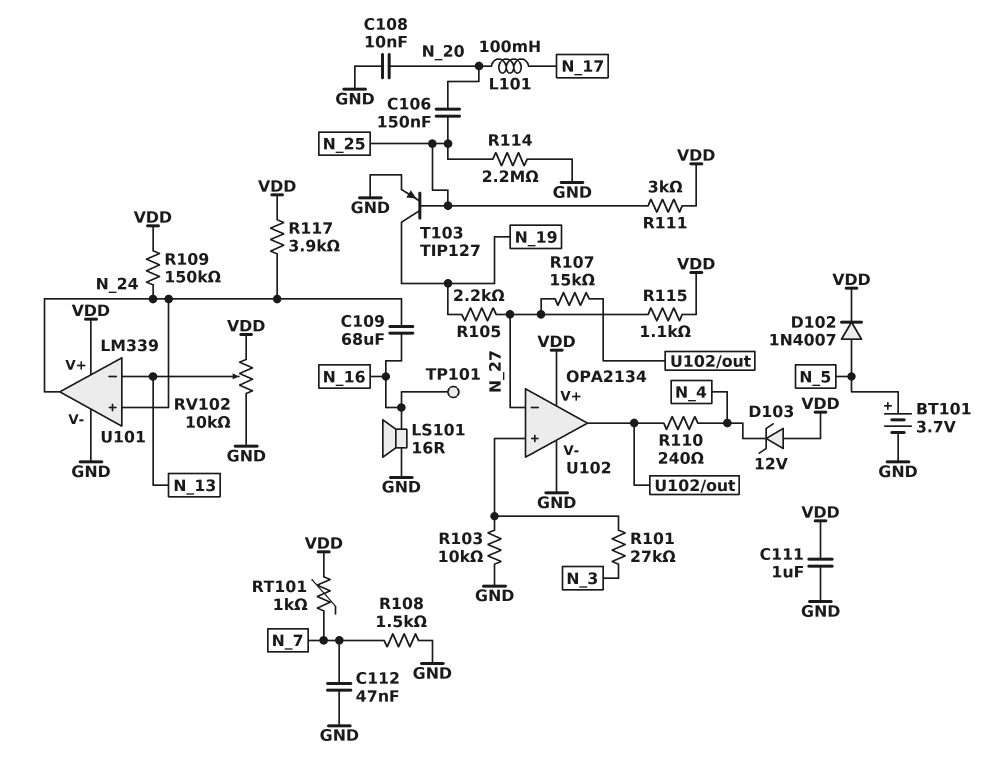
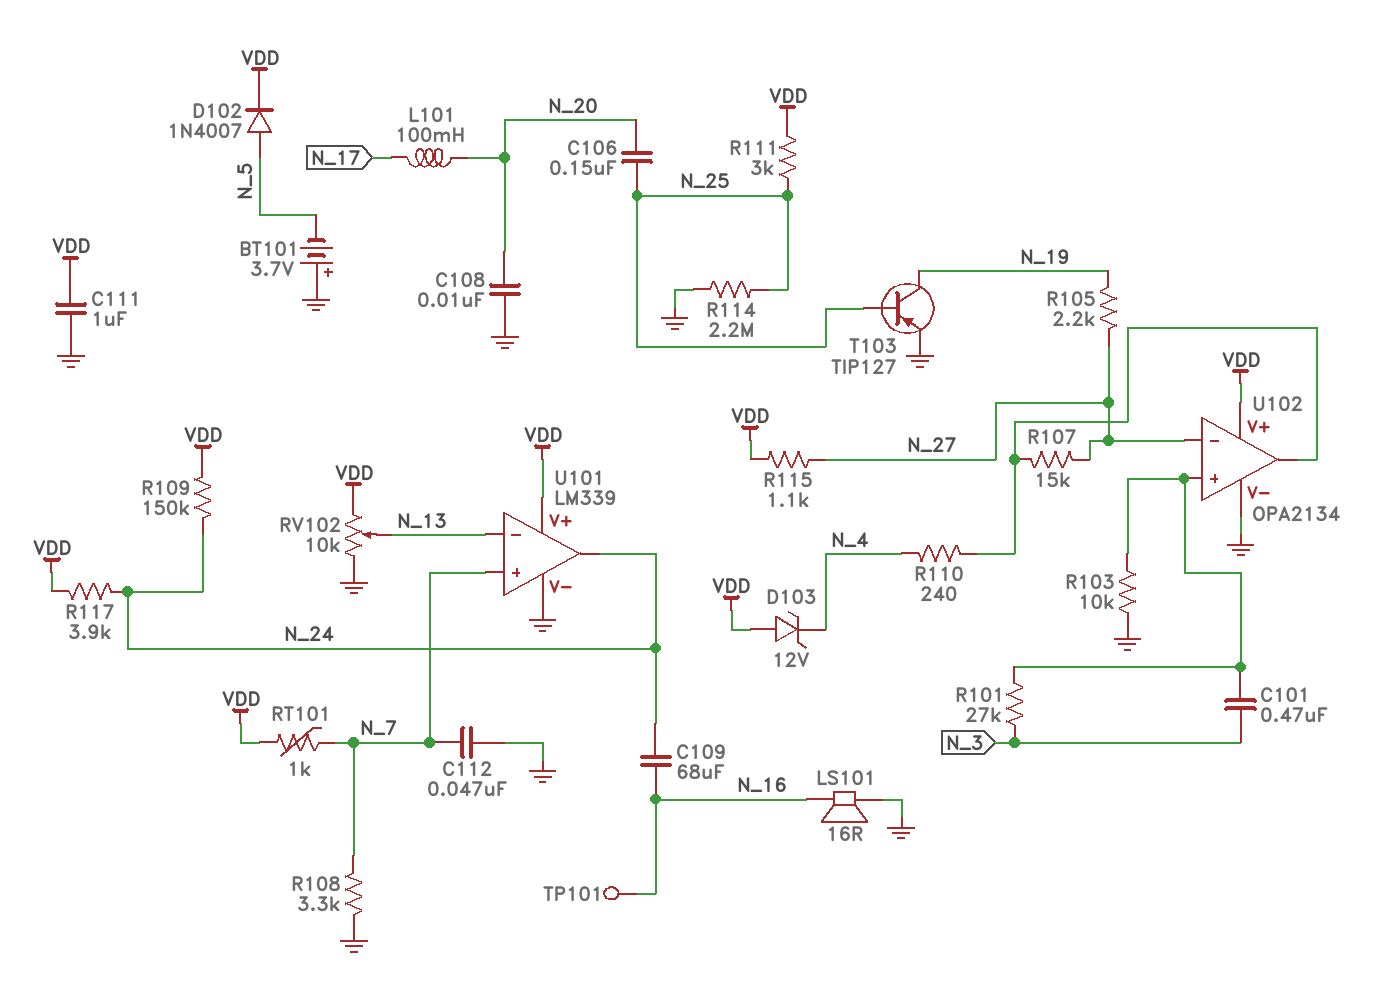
BT101: 3.7V (plus N_5, minus GND) -> 3.7V (plus GND, minus N_5)
C101: none -> 470nF (N_3, U102/in+)
R108: 1.5k (GND, N_7) -> 3.3k (GND, N_7)
U101 pin in+: N_24 -> N_7

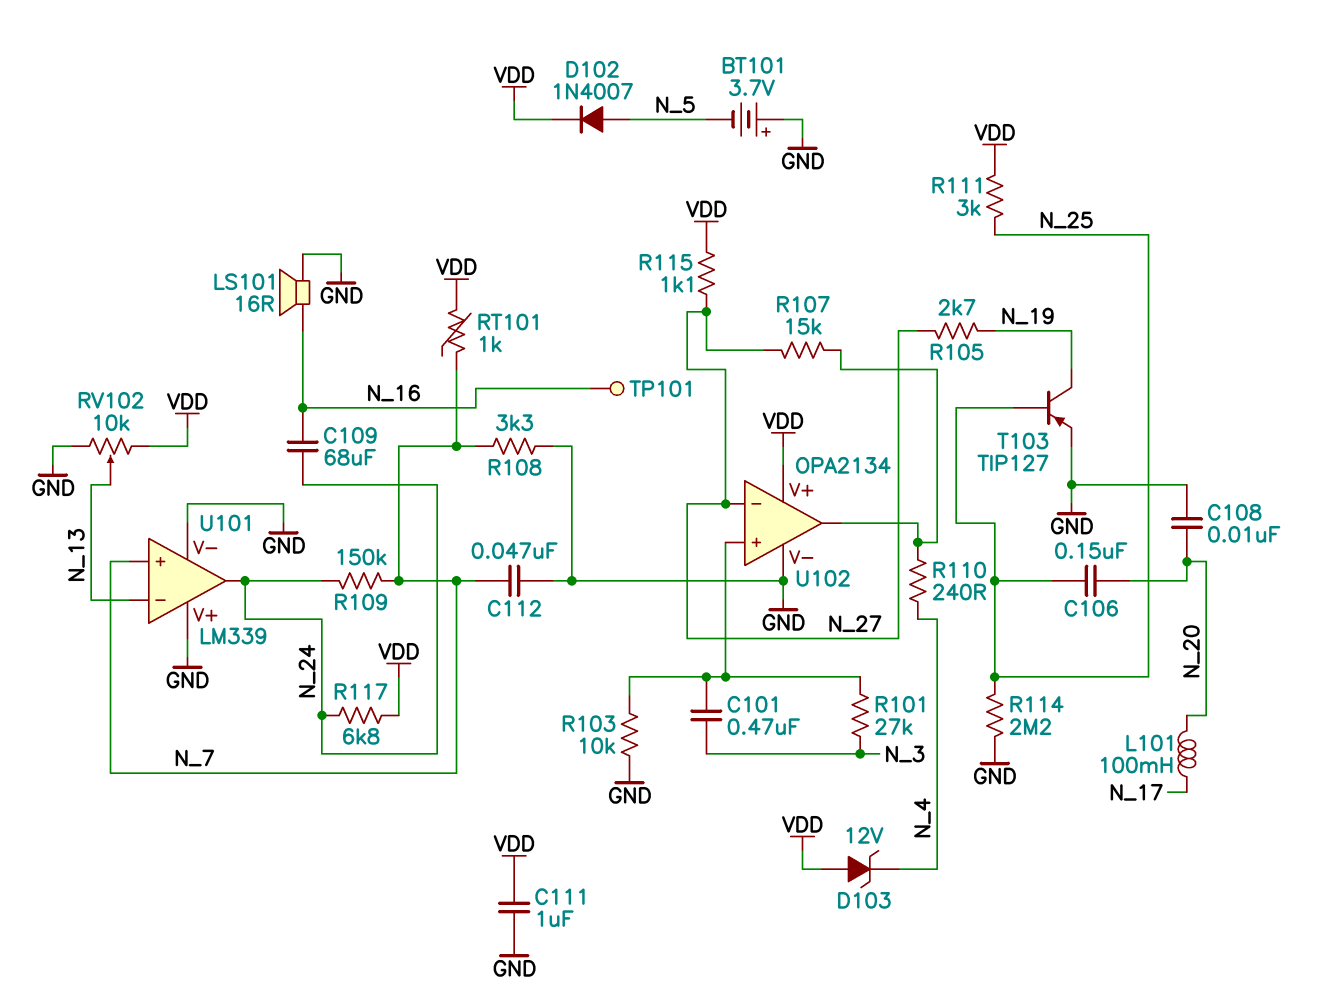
R105: 2.2k (N_19, N_27) -> 2.7k (N_19, N_27)
R109: 150k (N_24, VDD) -> 150k (N_7, N_24)
R117: 3.9k (N_24, VDD) -> 6.8k (N_24, VDD)
U101 pin V+: VDD -> GND

